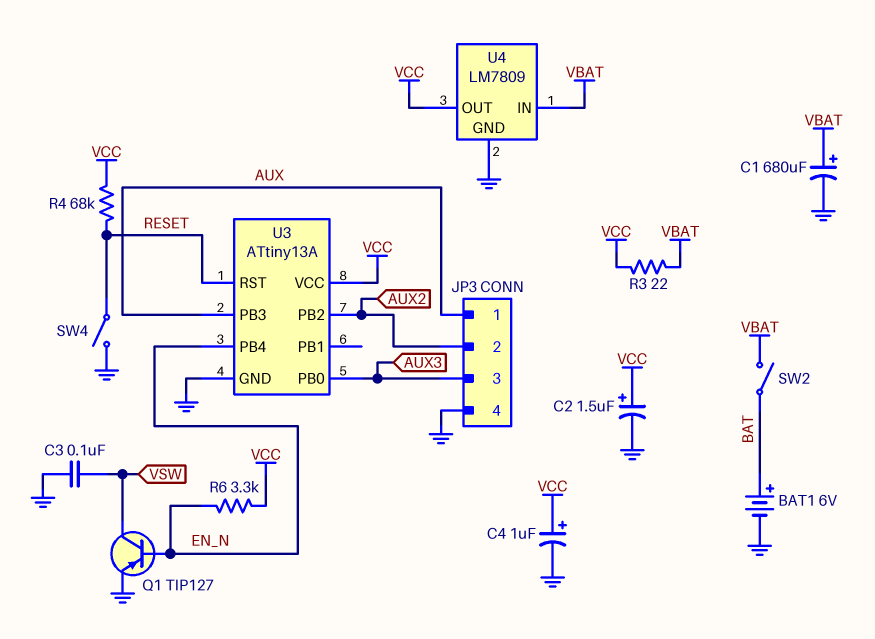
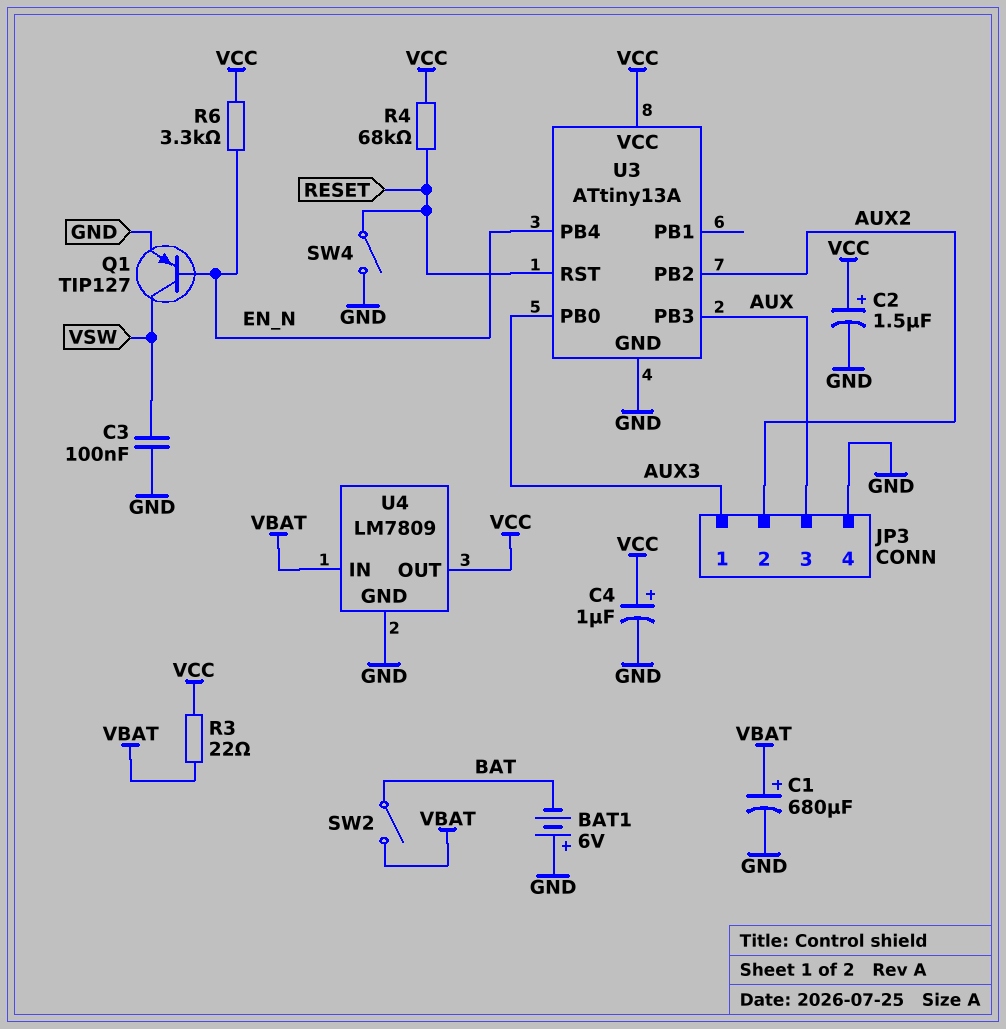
BAT1: 6V (plus BAT, minus GND) -> 6V (plus GND, minus BAT)
JP3 pin 1: AUX -> AUX3
JP3 pin 3: AUX3 -> AUX

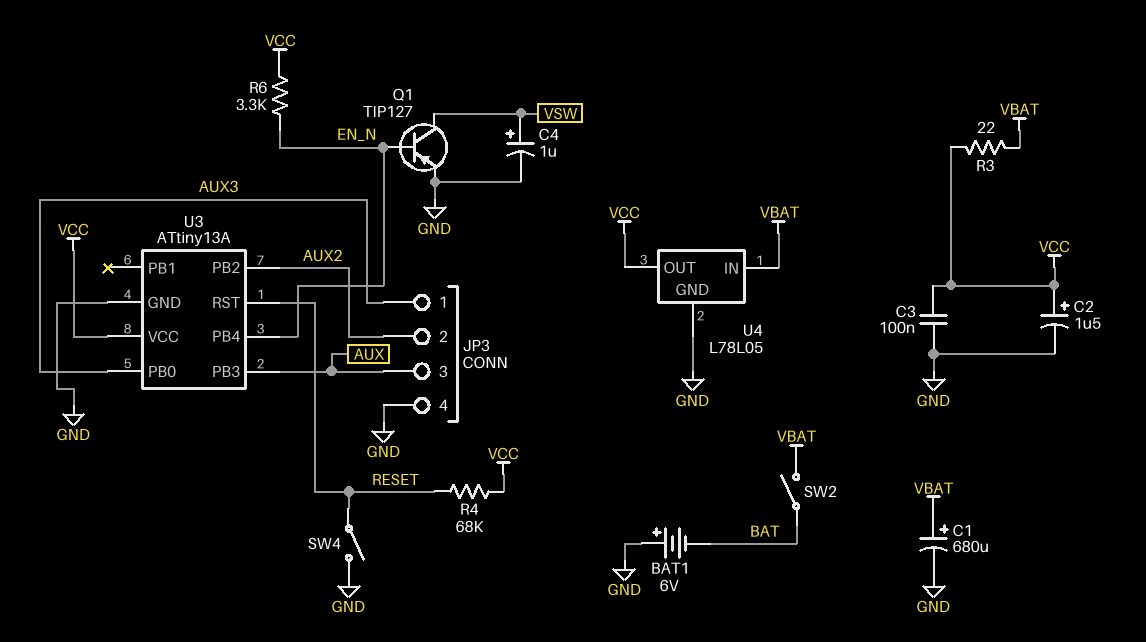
C3: 100nF (GND, VSW) -> 100nF (GND, VCC)
C4: 1uF (plus VCC, minus GND) -> 1uF (plus VSW, minus GND)
U4: LM7809 -> L78L05

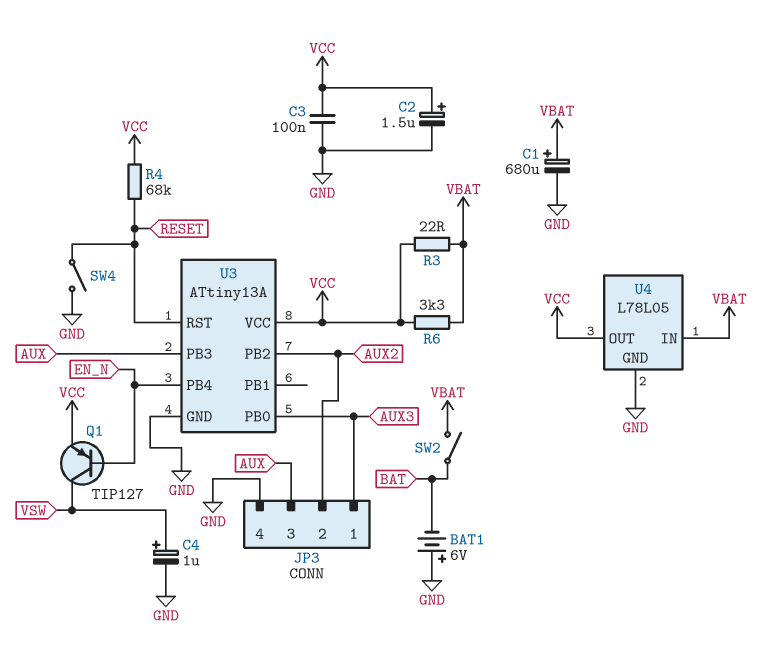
Q1: PNP TIP127 (B EN_N, C VSW, E GND) -> PNP TIP127 (B EN_N, C VSW, E VCC)
R6: 3.3k (EN_N, VCC) -> 3.3k (VBAT, VCC)

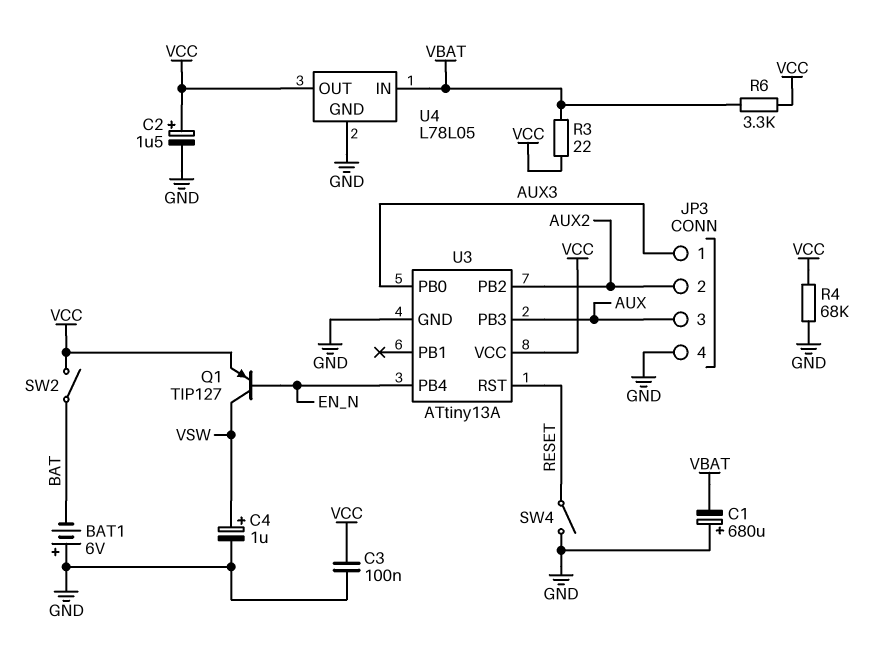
C1: 680uF (plus VBAT, minus GND) -> 680uF (plus GND, minus VBAT)
R4: 68k (RESET, VCC) -> 68k (GND, VCC)
SW2: switch (BAT, VBAT) -> switch (BAT, VCC)

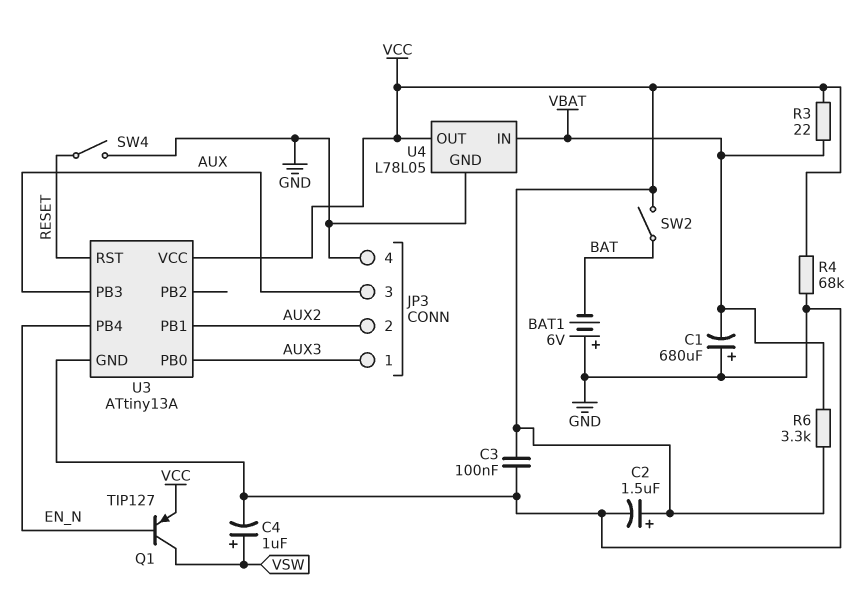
U3 pin PB1: none -> AUX2
U3 pin PB2: AUX2 -> none

